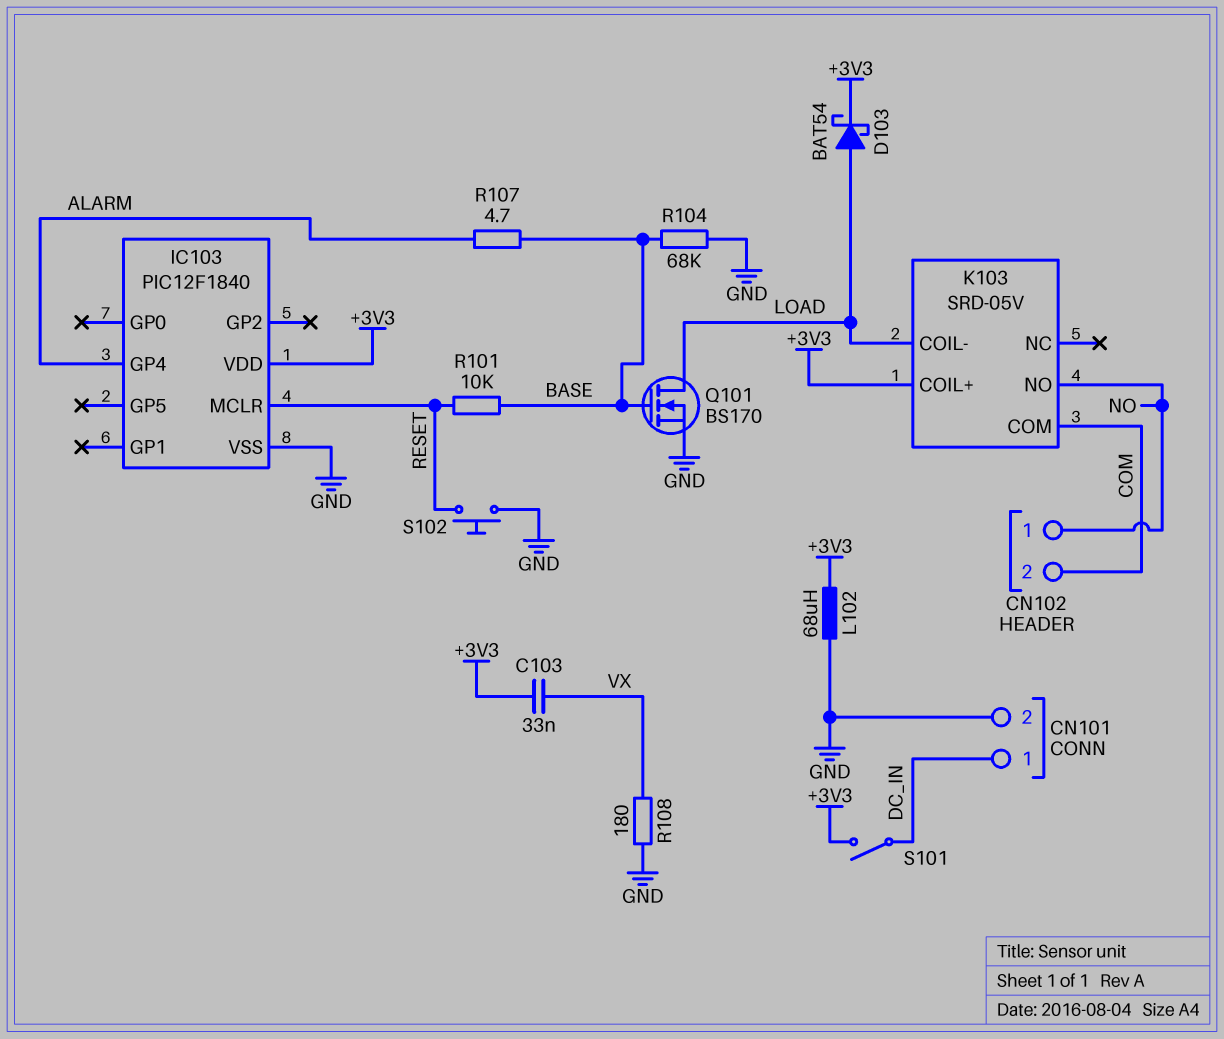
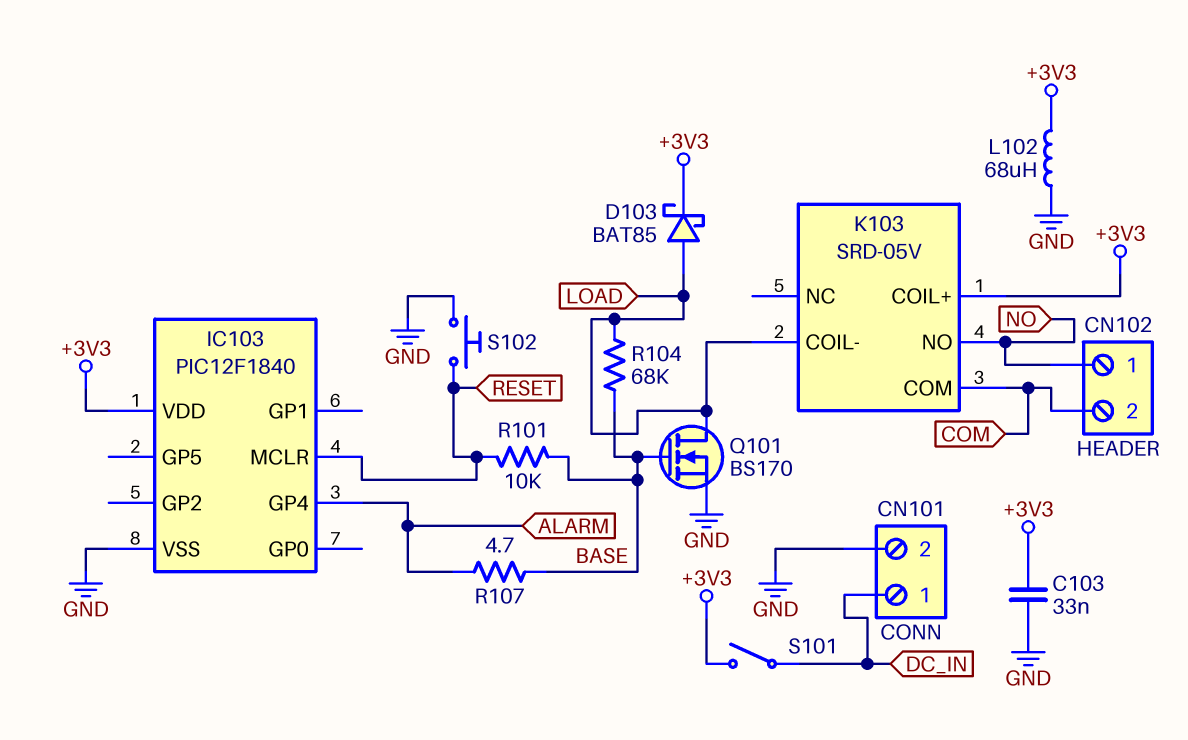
C103: 33nF (+3V3, VX) -> 33nF (+3V3, GND)
D103: schottky BAT54 (A LOAD, K +3V3) -> schottky BAT85 (A LOAD, K +3V3)
R104: 68k (BASE, GND) -> 68k (BASE, LOAD)
R108: 180 (GND, VX) -> none

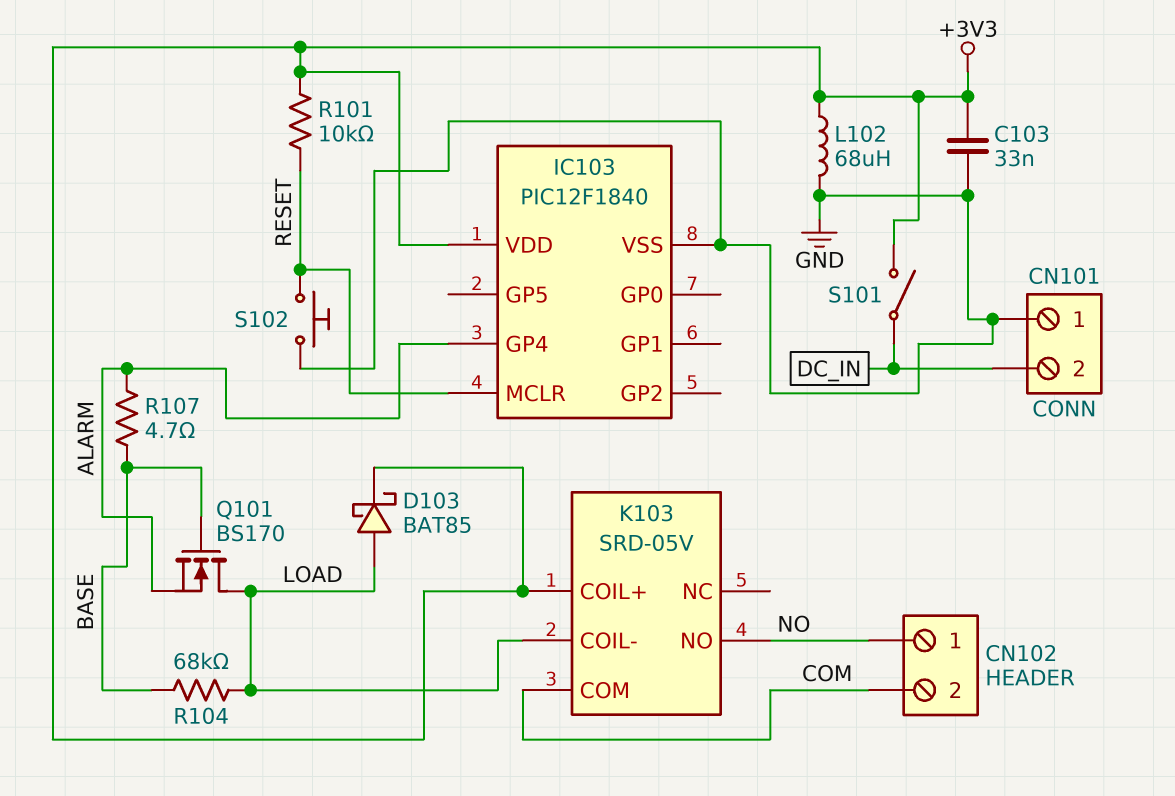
CN101 pin 1: DC_IN -> GND
CN101 pin 2: GND -> DC_IN
Q101: NMOS BS170 (G BASE, D LOAD, S GND) -> NMOS BS170 (G BASE, D LOAD, S ALARM)
R101: 10k (BASE, RESET) -> 10k (+3V3, RESET)

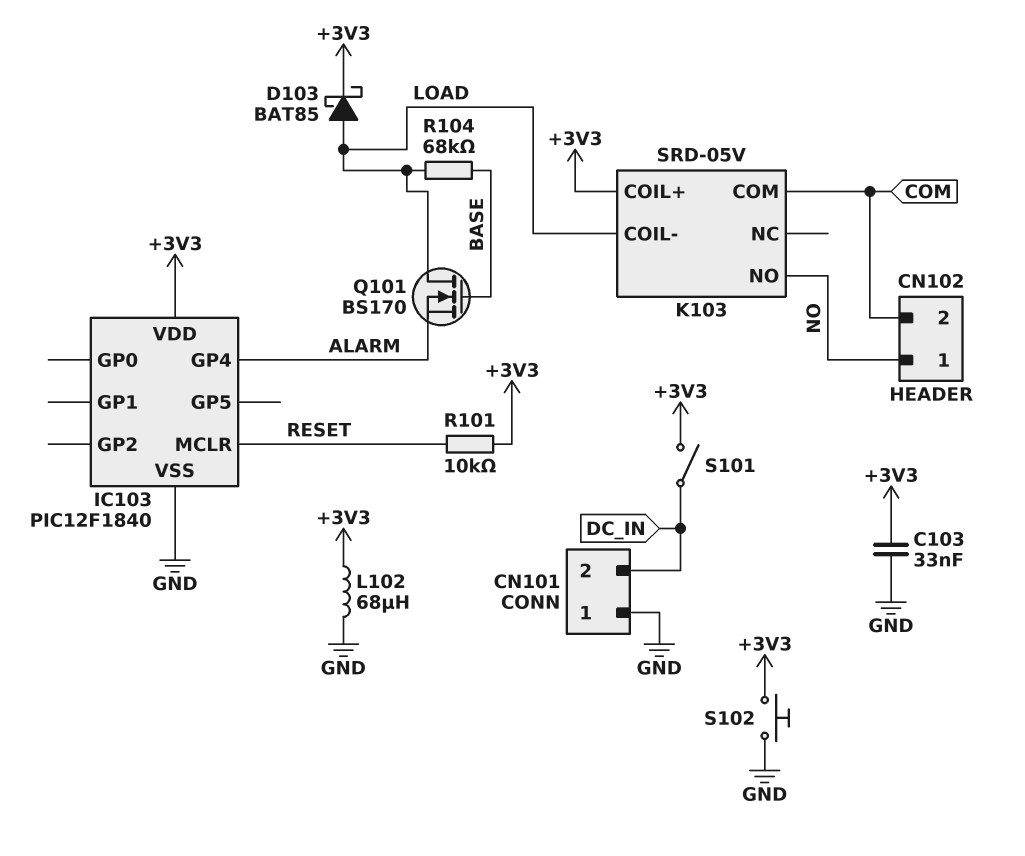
R107: 4.7 (ALARM, BASE) -> none
S102: button (GND, RESET) -> button (+3V3, GND)

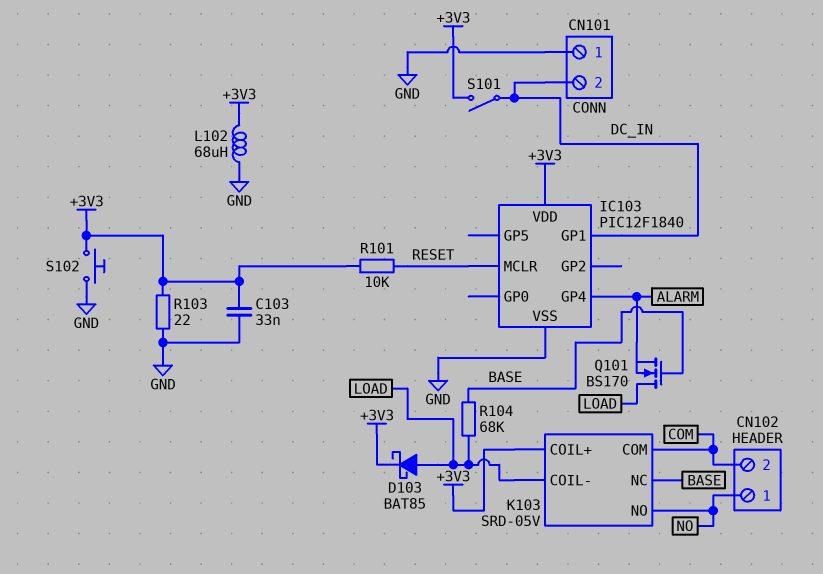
IC103 pin GP1: none -> DC_IN
K103 pin NC: none -> BASE
R103: none -> 22 (+3V3, GND)

